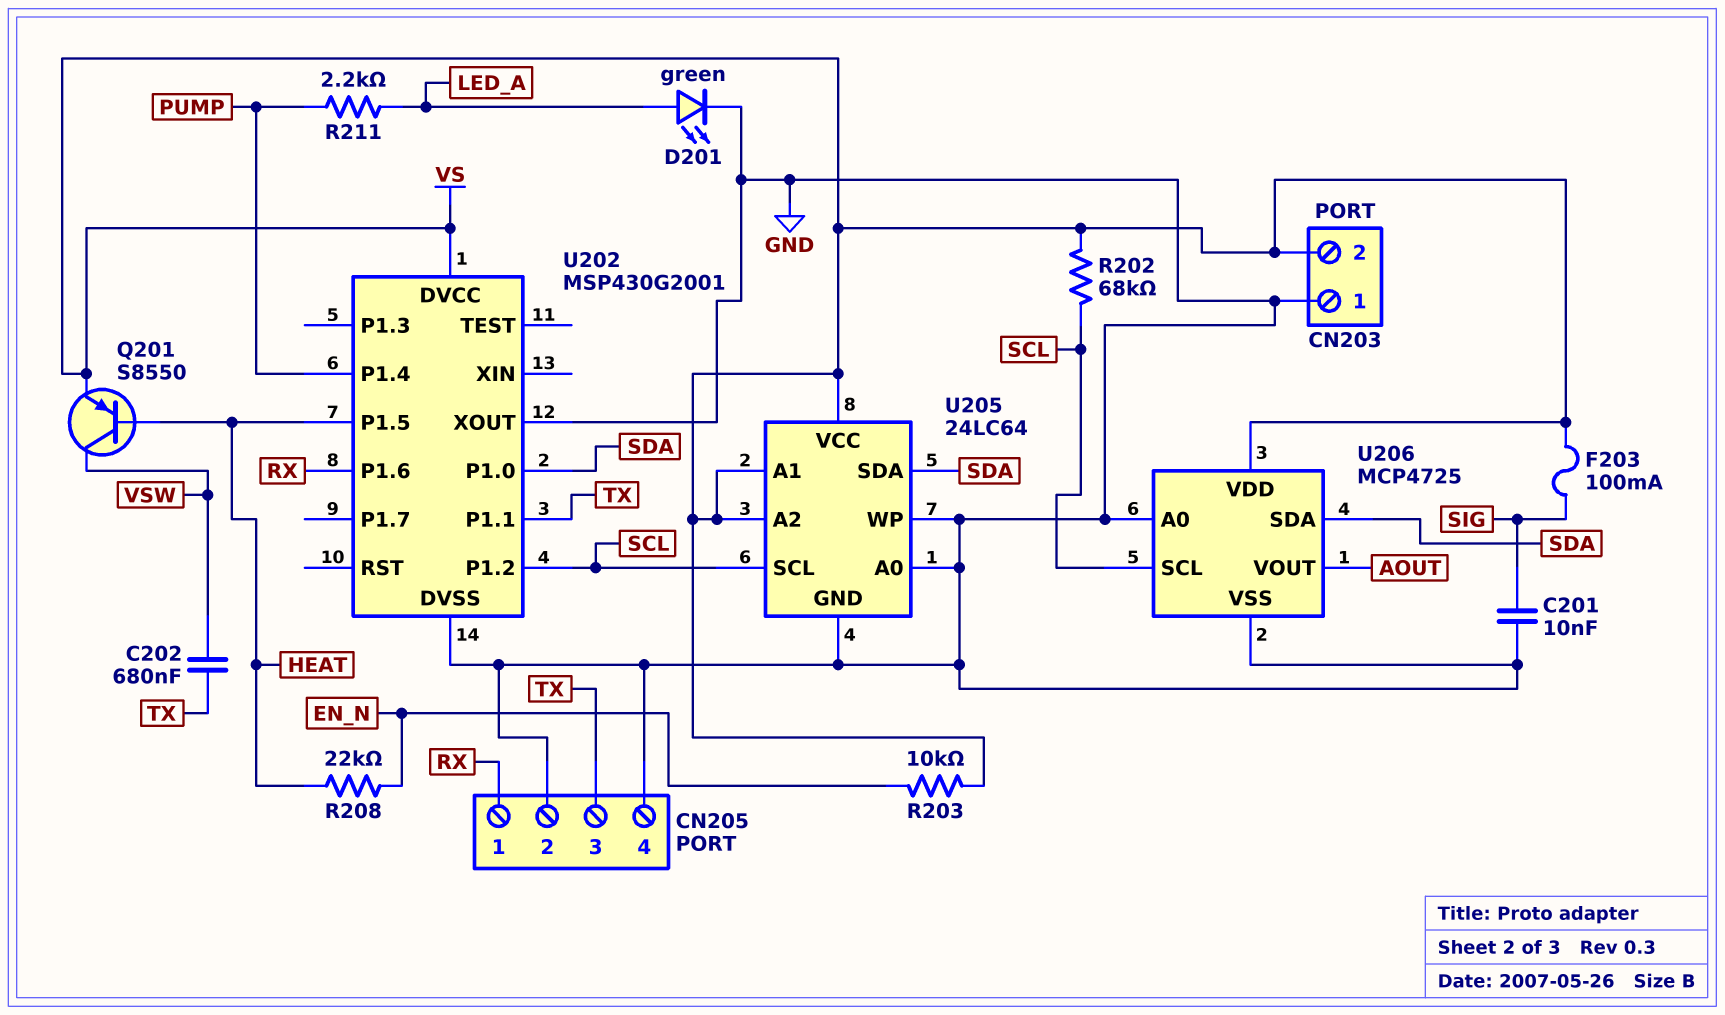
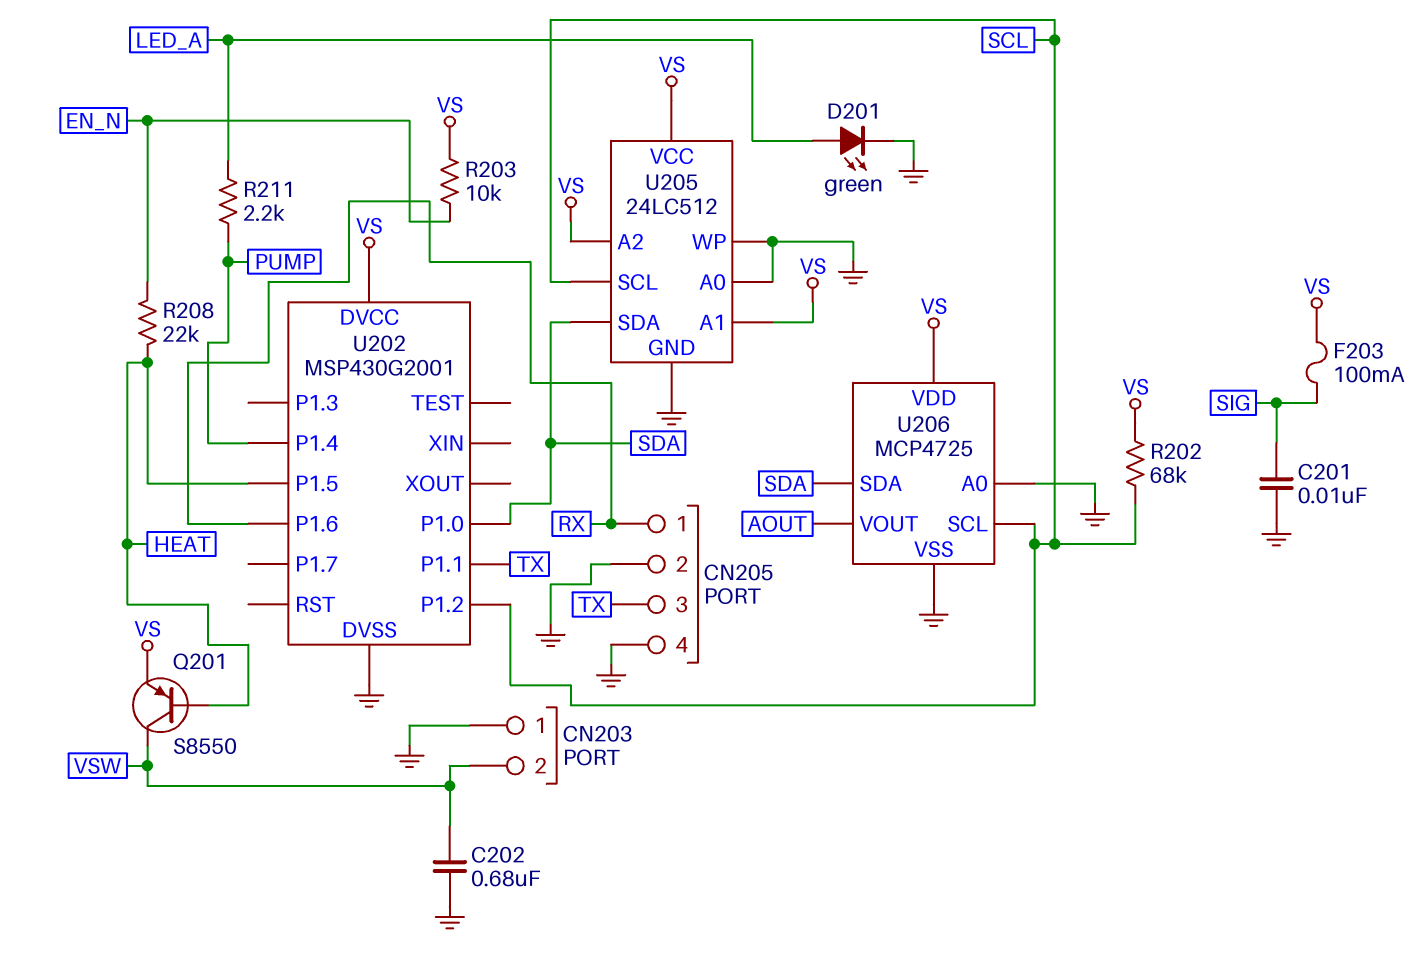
C202: 680nF (TX, VSW) -> 680nF (GND, VSW)
CN203 pin 2: VS -> VSW
U202 pin XOUT: GND -> none
U205: 24LC64 -> 24LC512

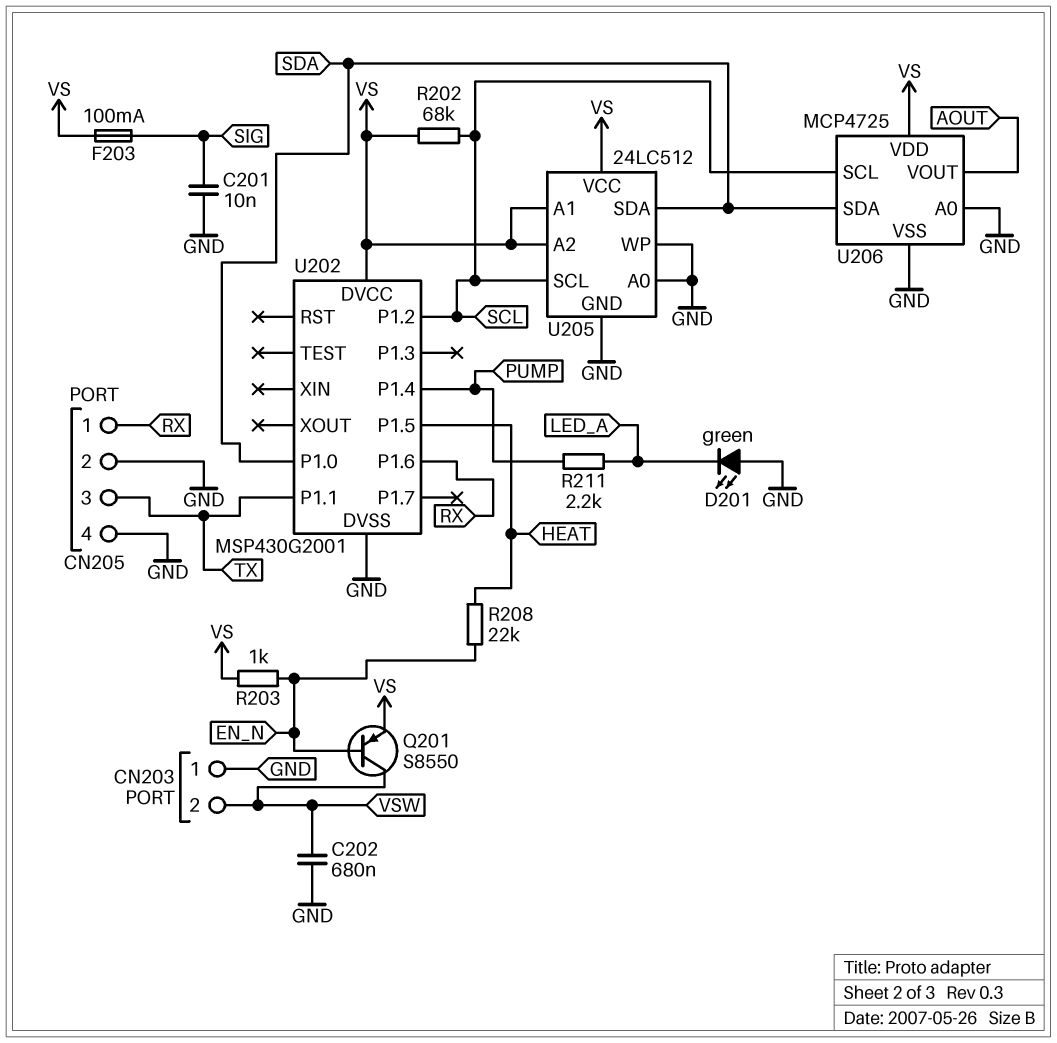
D201: LED green (A LED_A, K GND) -> LED green (A GND, K LED_A)
Q201: PNP S8550 (B HEAT, C VSW, E VS) -> PNP S8550 (B EN_N, C VSW, E VS)
R203: 10k (EN_N, VS) -> 1k (EN_N, VS)

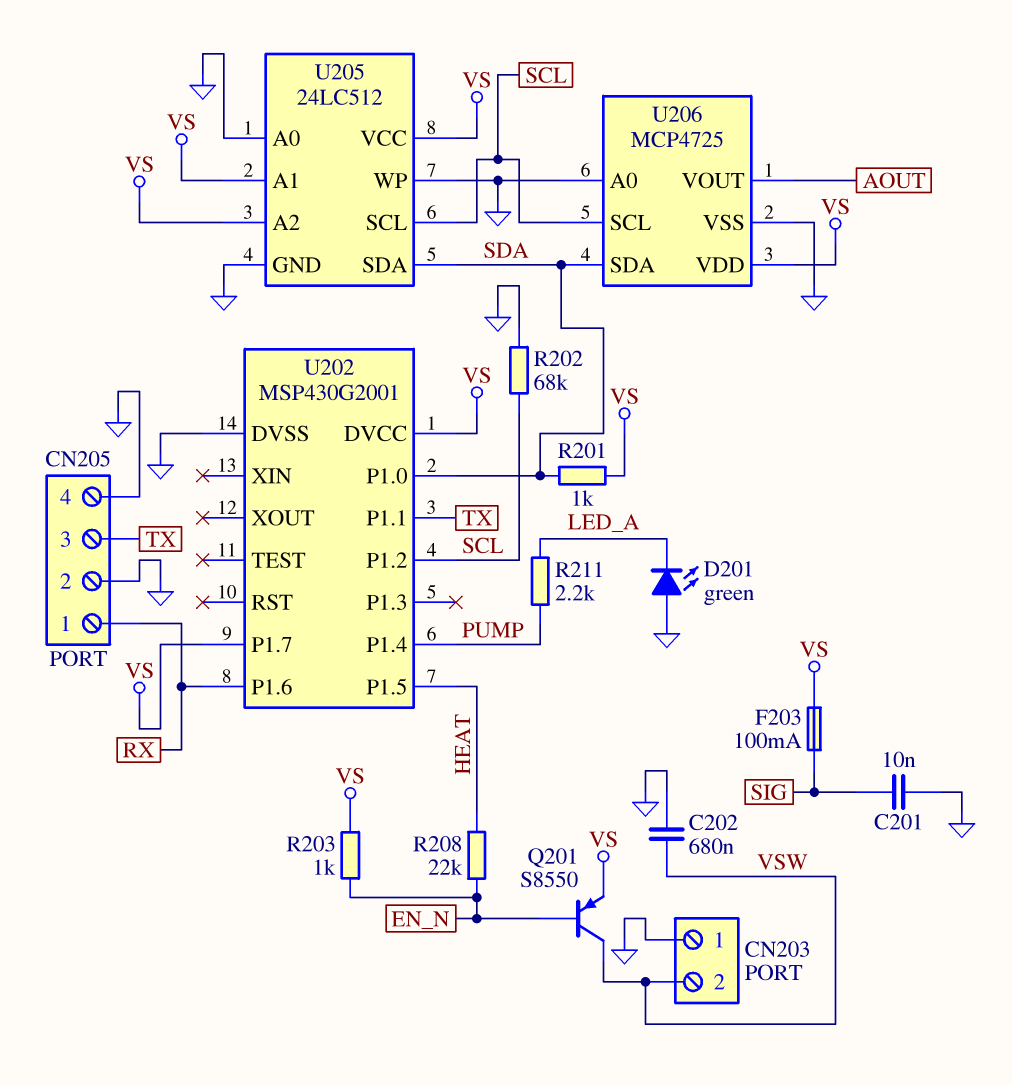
R201: none -> 1k (SDA, VS)
R202: 68k (SCL, VS) -> 68k (GND, SCL)
U202 pin P1.7: none -> VS

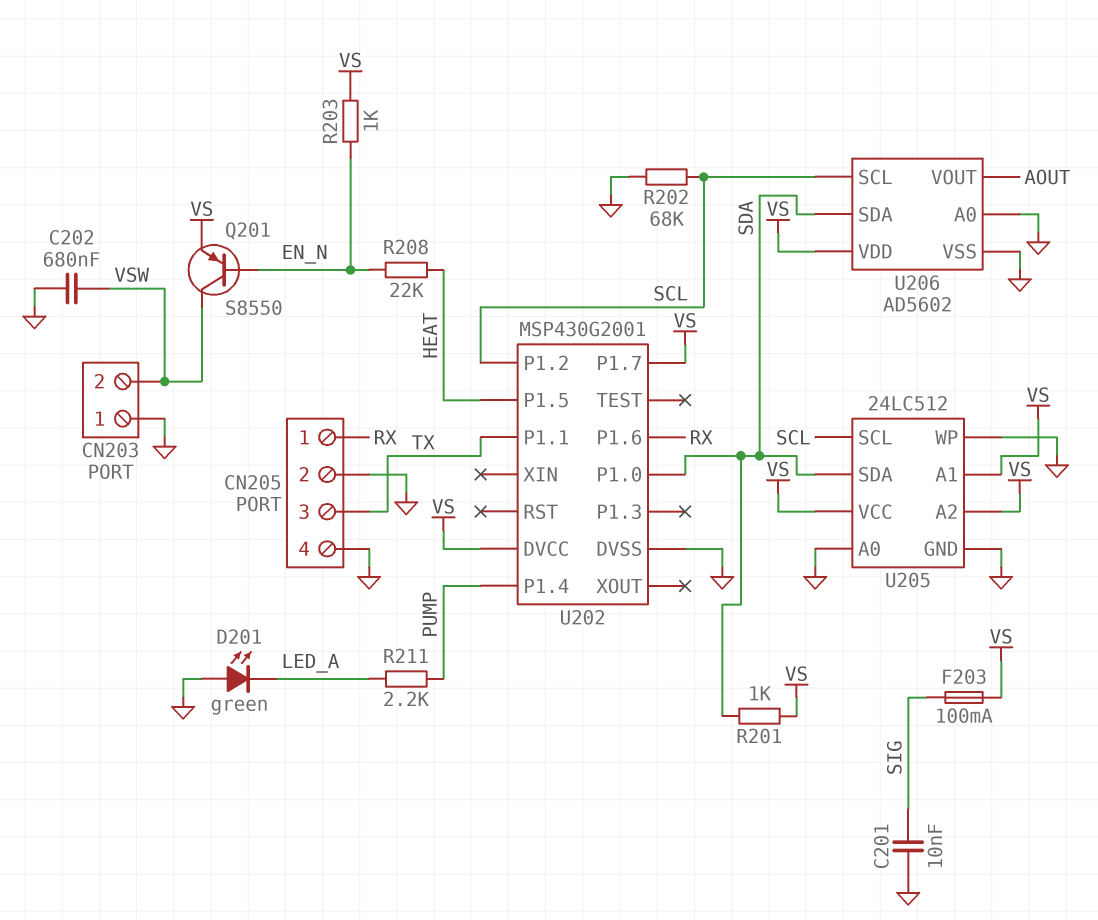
U206: MCP4725 -> AD5602

